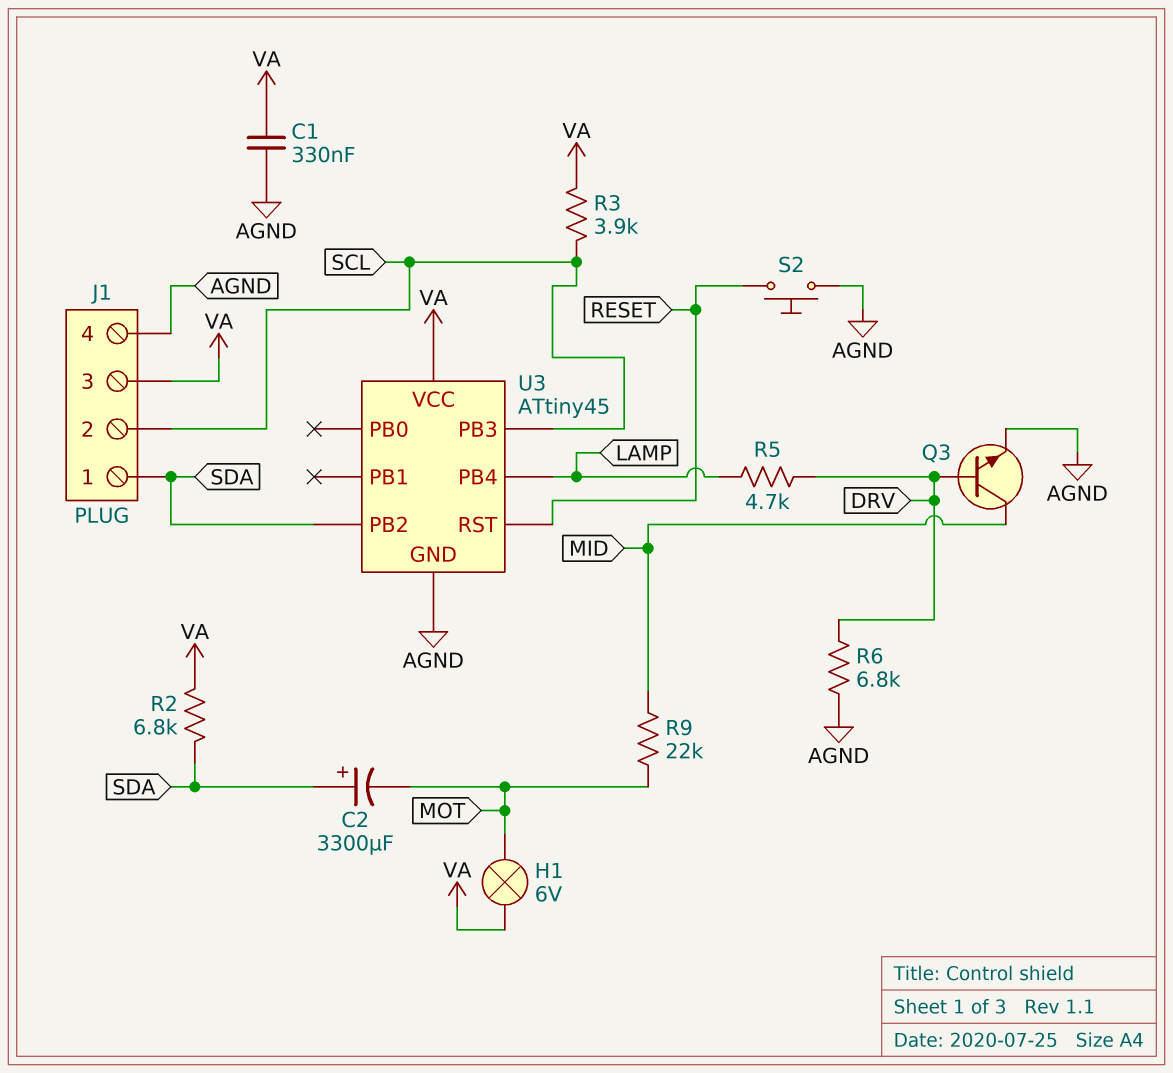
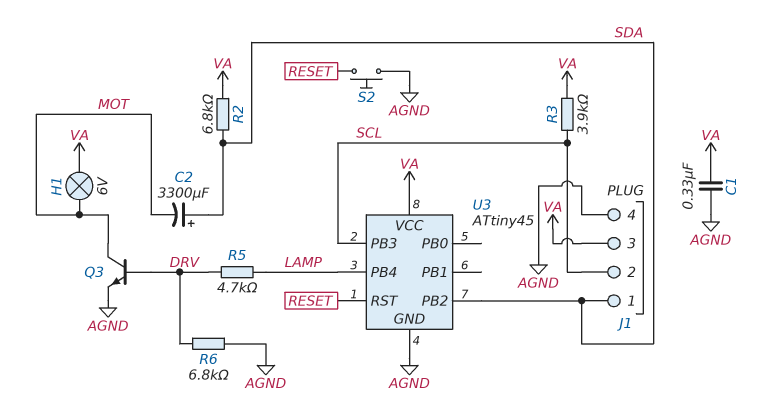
Q3: NPN (B DRV, C MID, E AGND) -> NPN (B DRV, C MOT, E AGND)
R9: 22k (MID, MOT) -> none

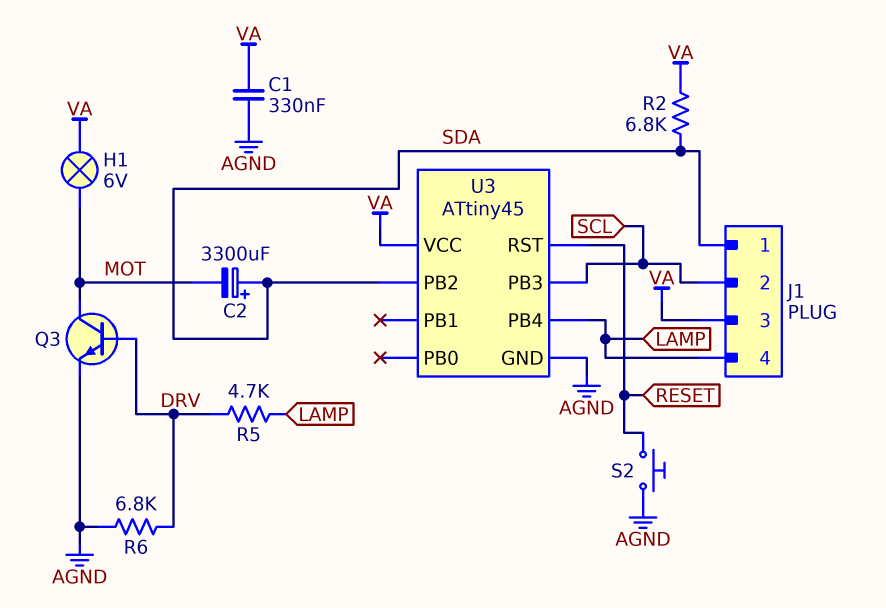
J1 pin 4: AGND -> LAMP
R3: 3.9k (SCL, VA) -> none

